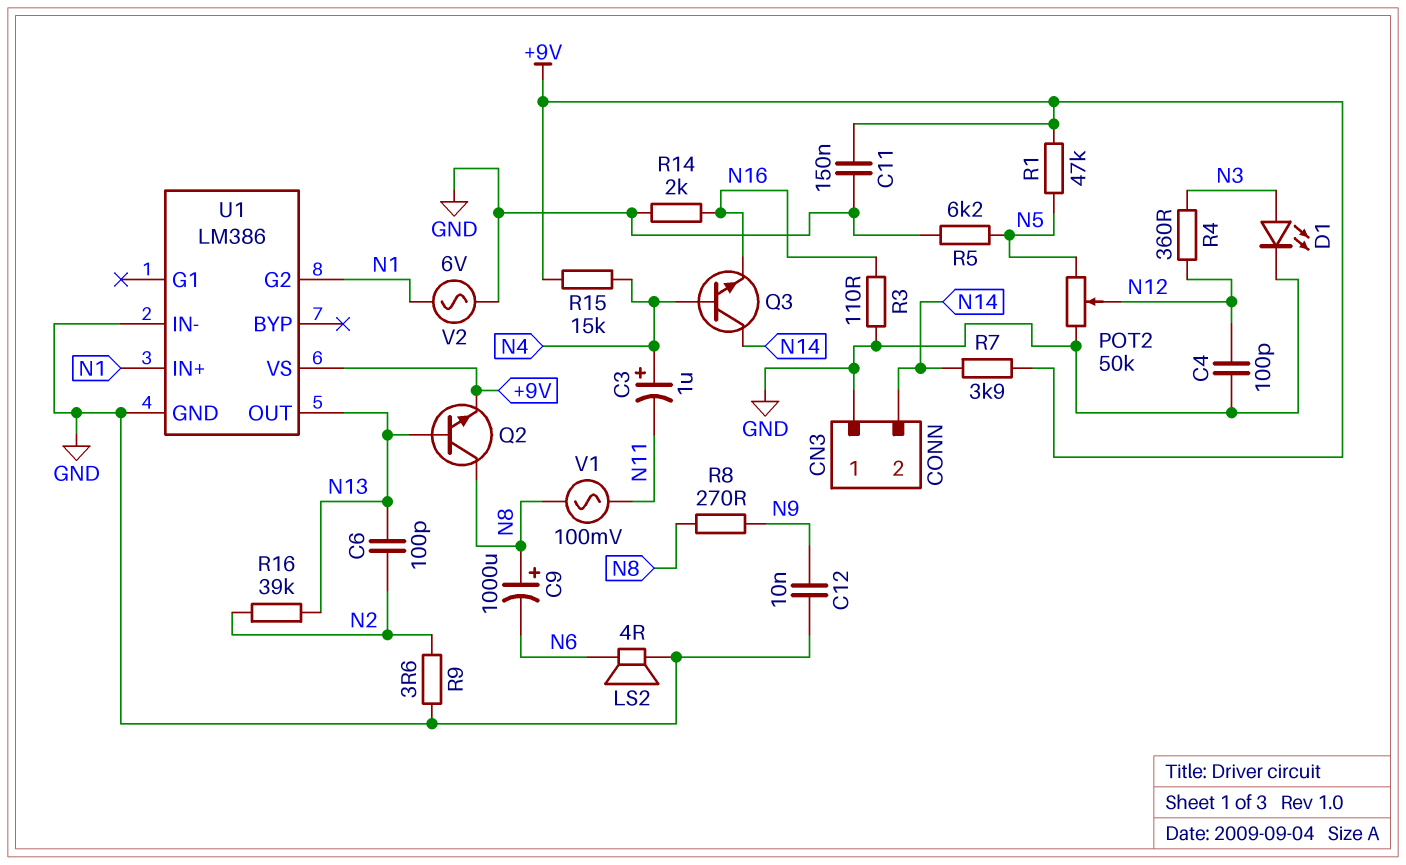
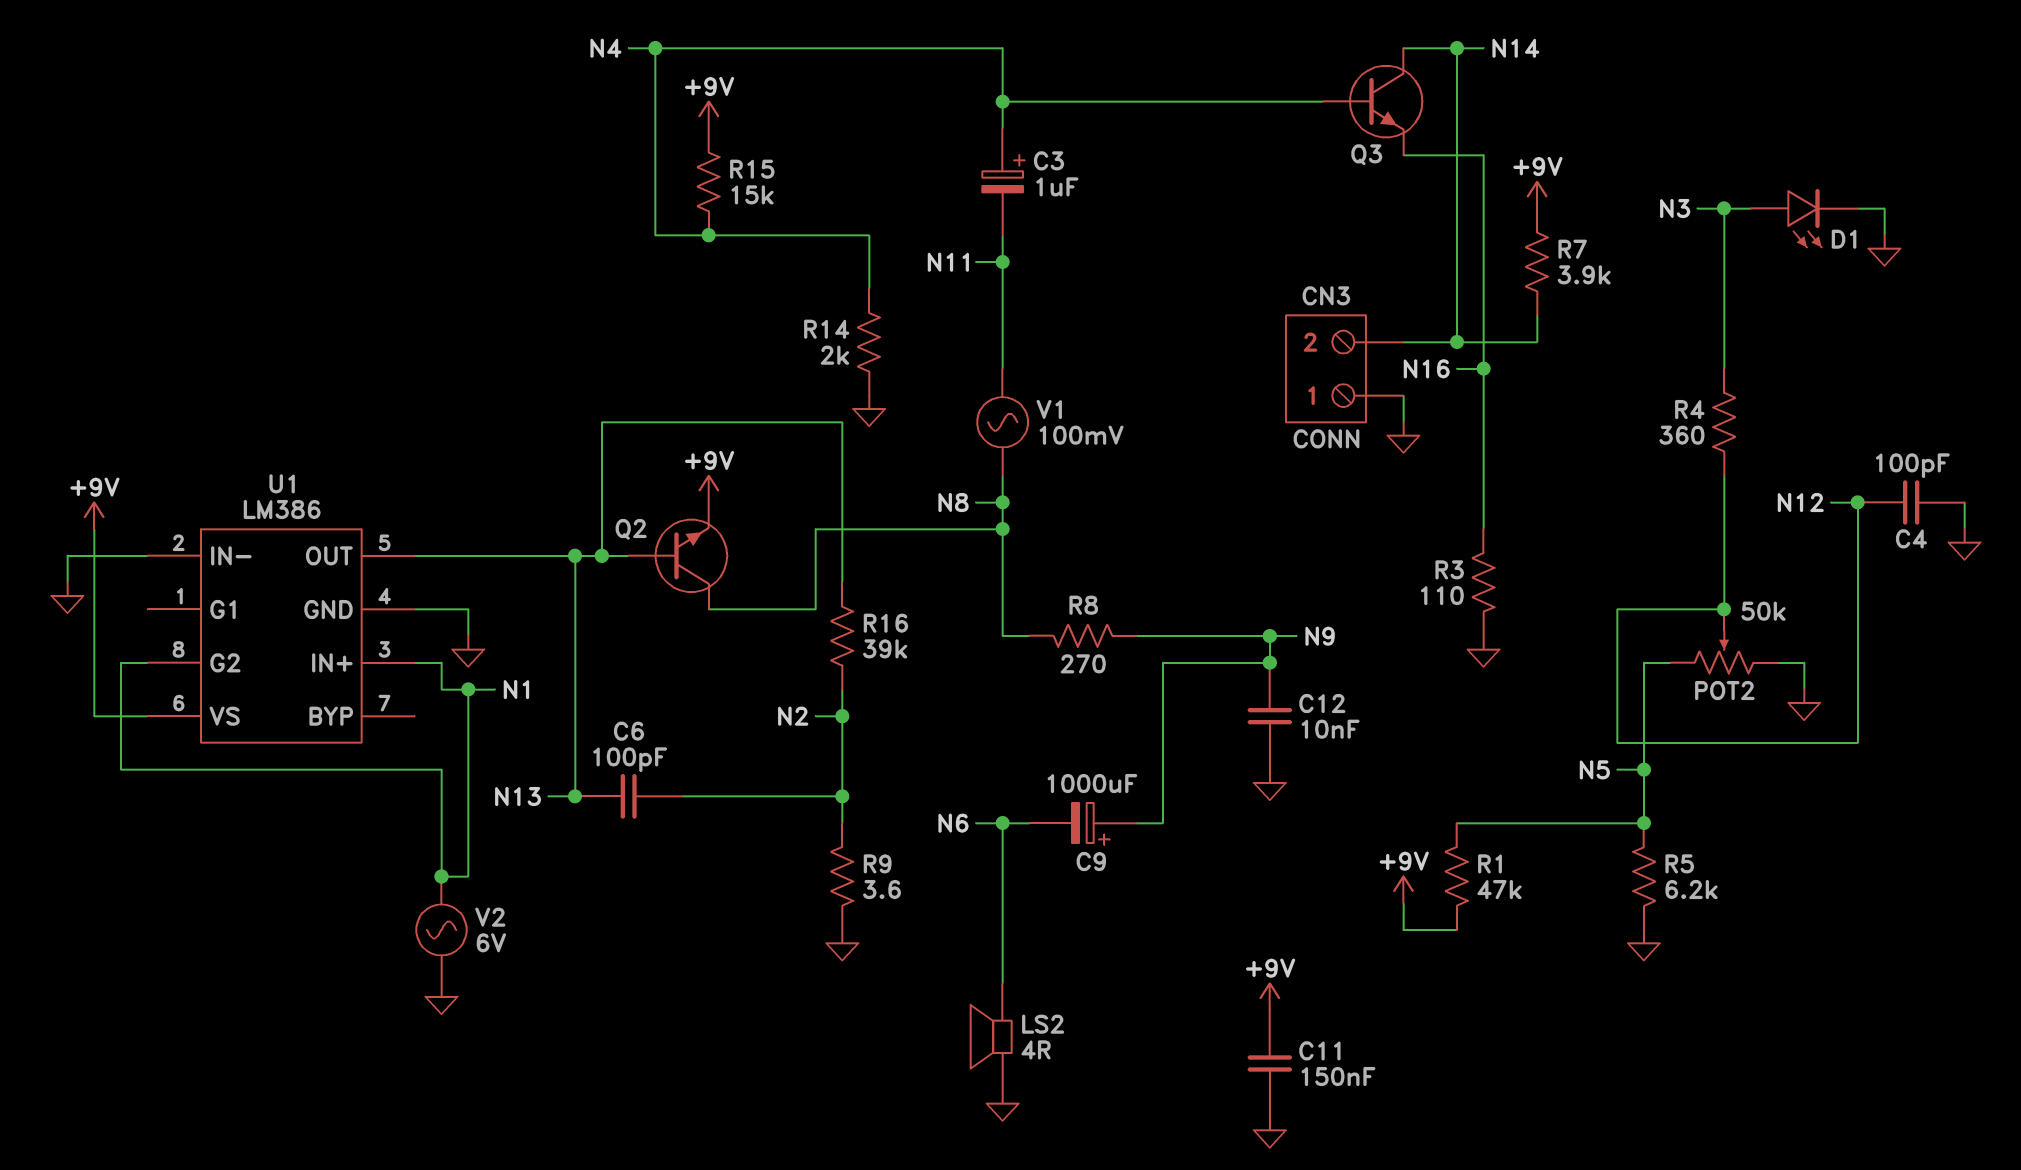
C9: 1000uF (plus N8, minus N6) -> 1000uF (plus N9, minus N6)
R14: 2k (GND, N16) -> 2k (GND, N4)

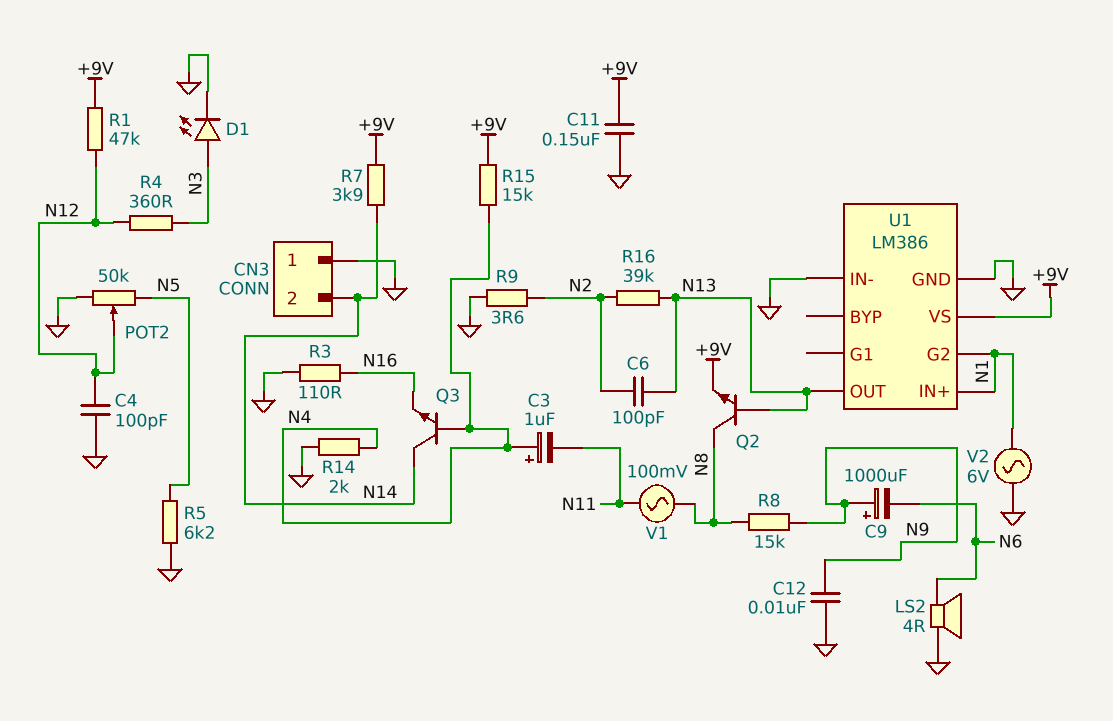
R1: 47k (+9V, N5) -> 47k (+9V, N12)
R8: 270 (N8, N9) -> 15k (N8, N9)

